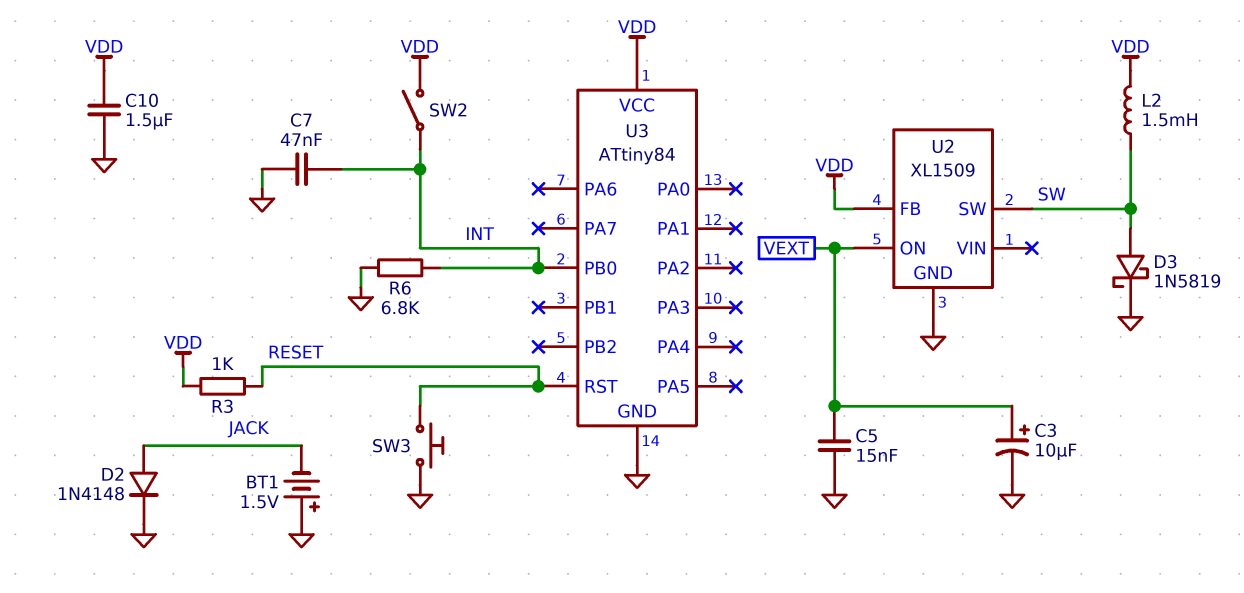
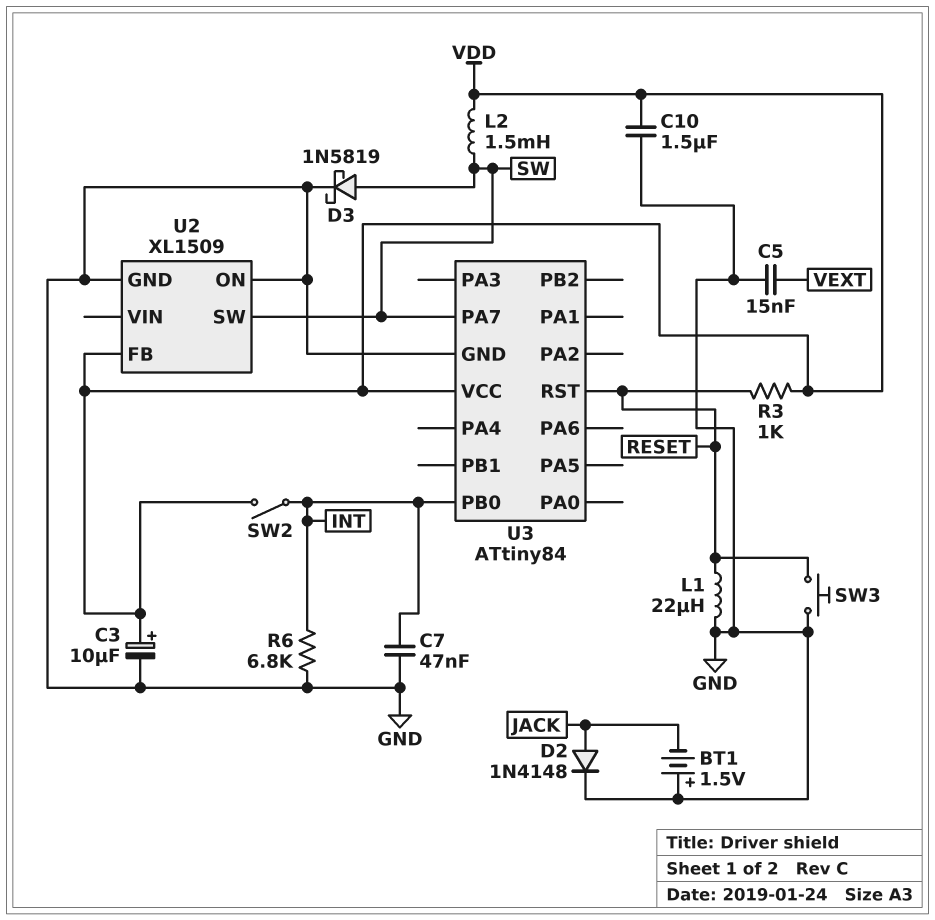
C3: 10uF (plus VEXT, minus GND) -> 10uF (plus VDD, minus GND)
L1: none -> 22uH (GND, RESET)
U2 pin ON: VEXT -> GND
U3 pin PA7: none -> SW

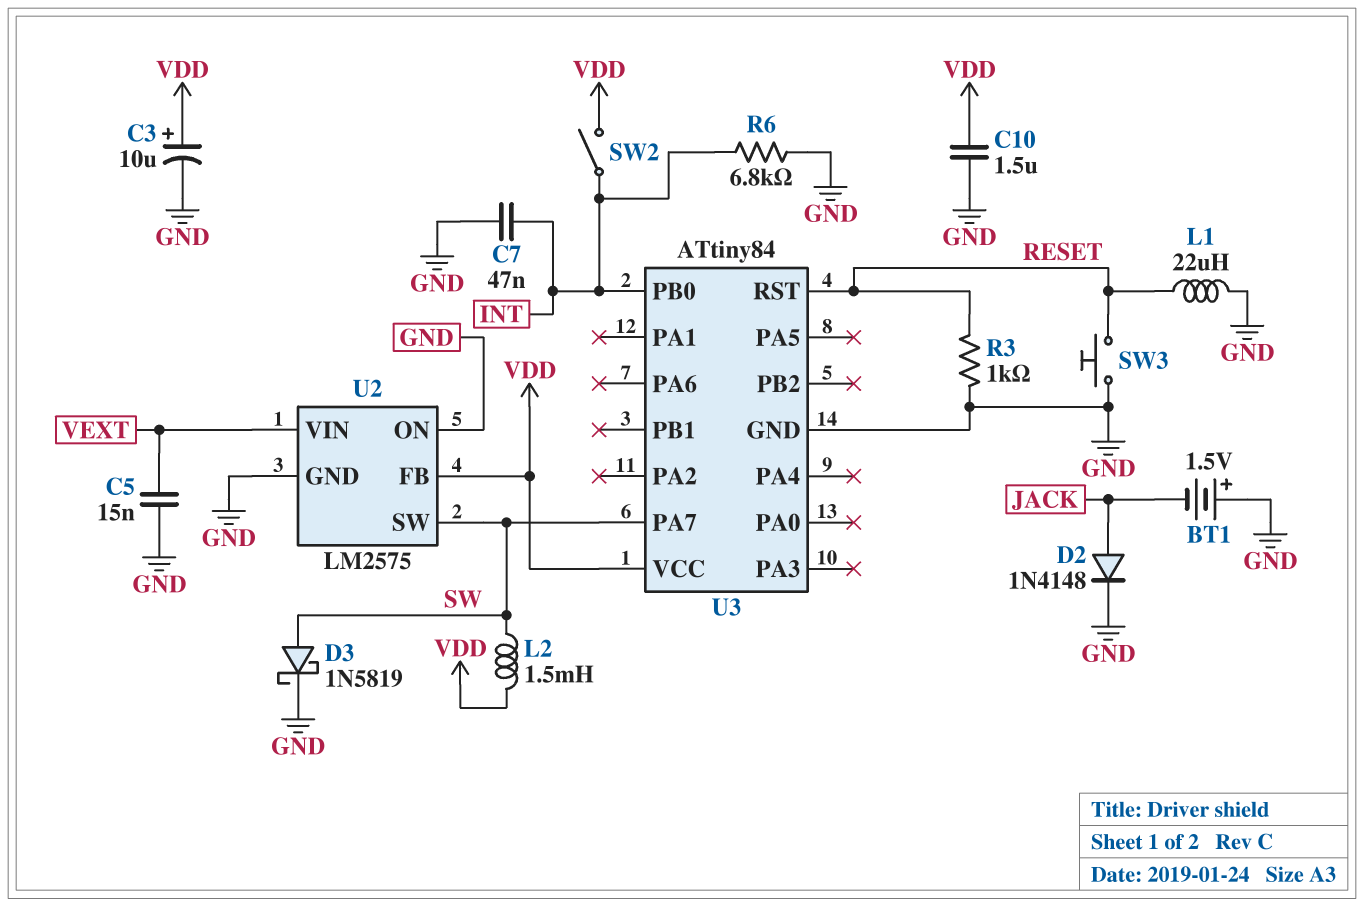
R3: 1k (RESET, VDD) -> 1k (GND, RESET)
U2: XL1509 -> LM2575
U2 pin VIN: none -> VEXT

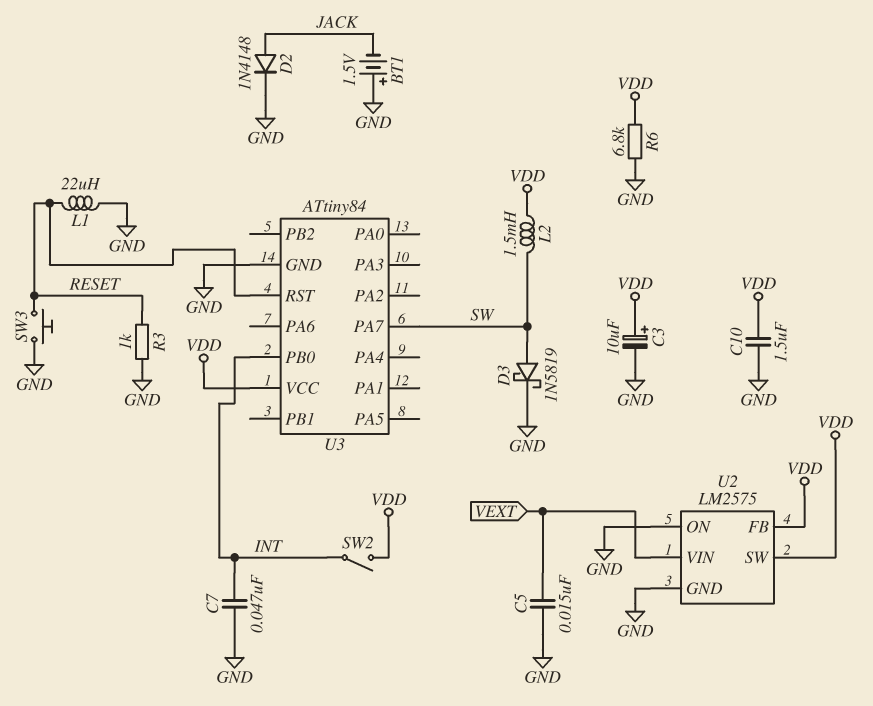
R6: 6.8k (GND, INT) -> 6.8k (GND, VDD)
U2 pin SW: SW -> VDD

